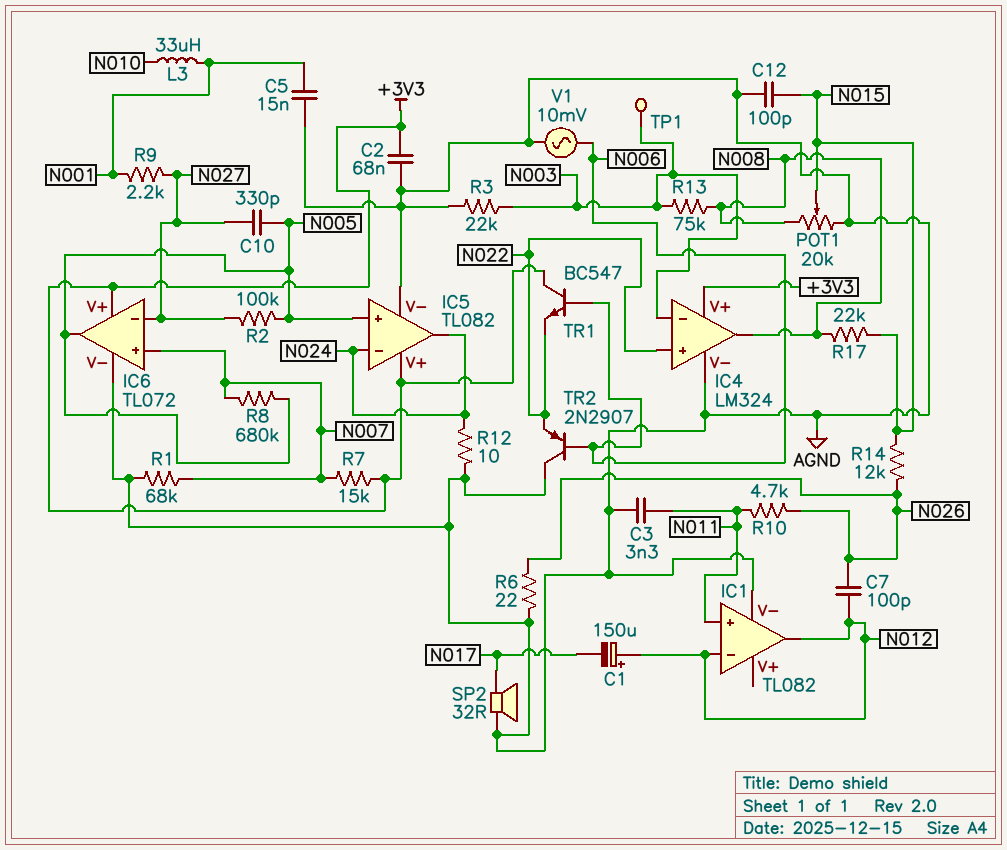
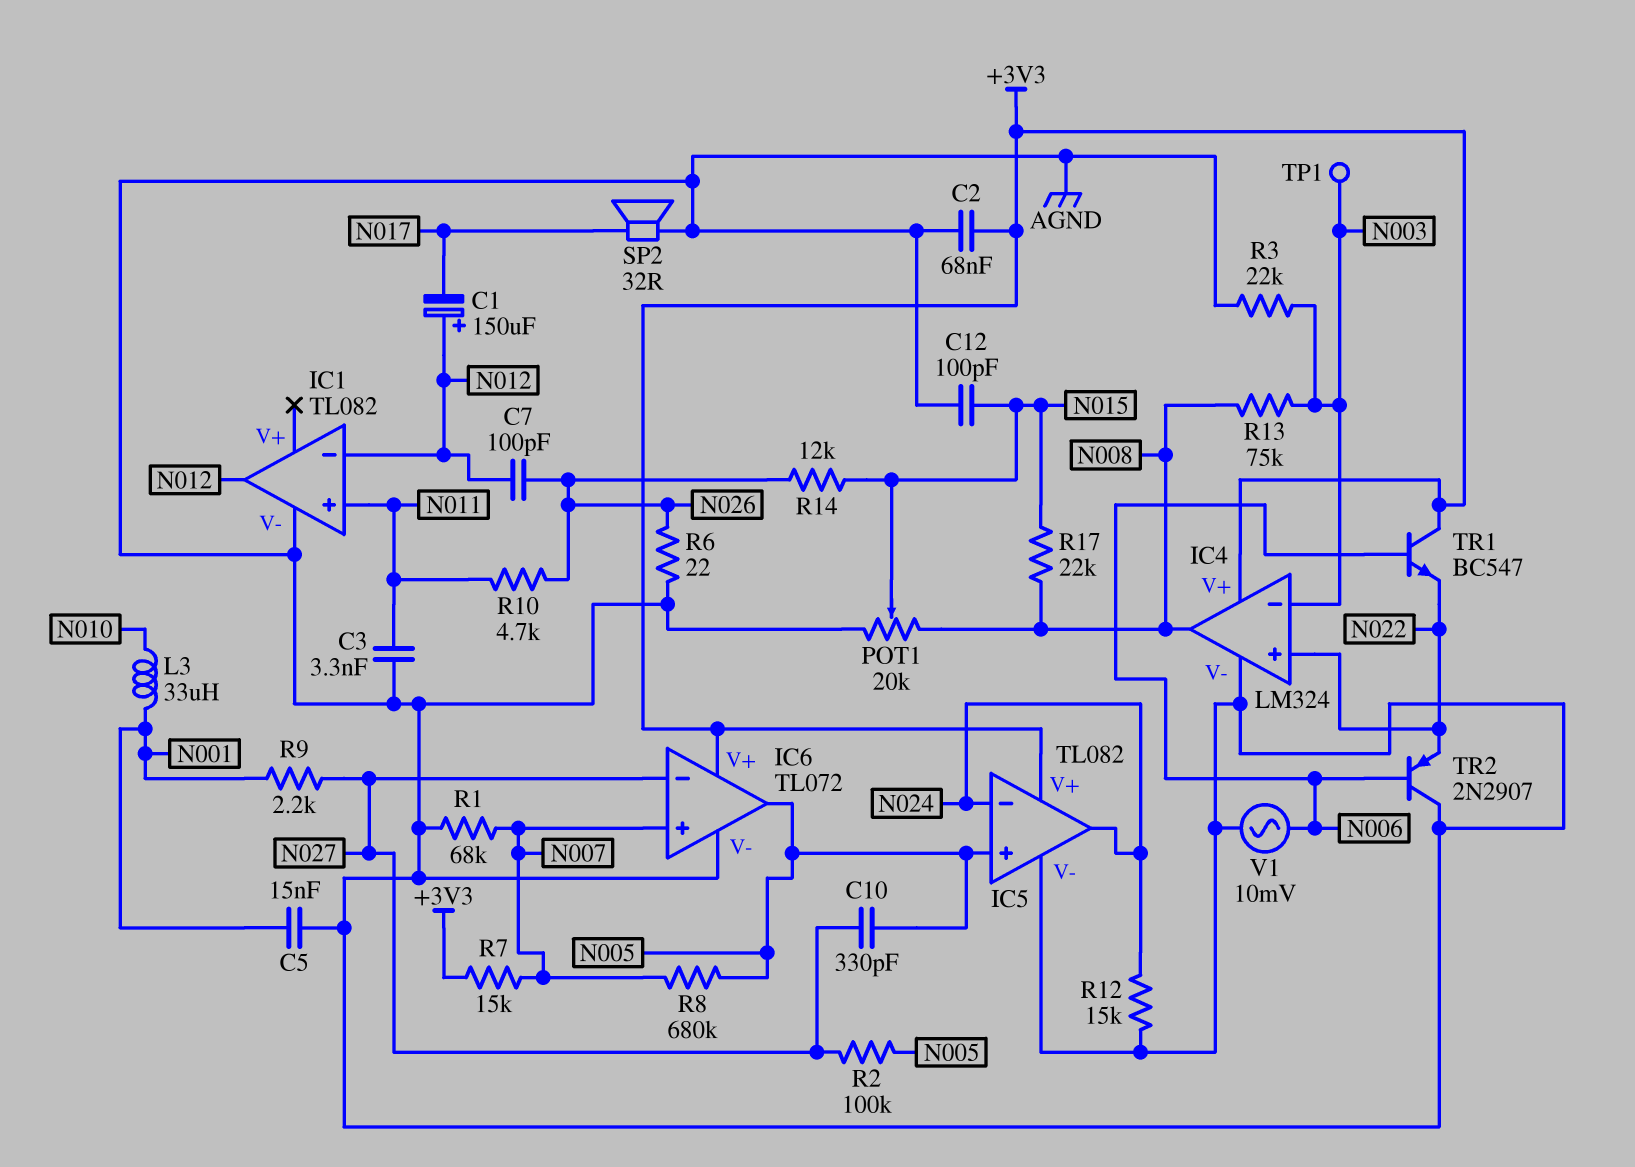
R12: 10 (AGND, N024) -> 15k (AGND, N024)

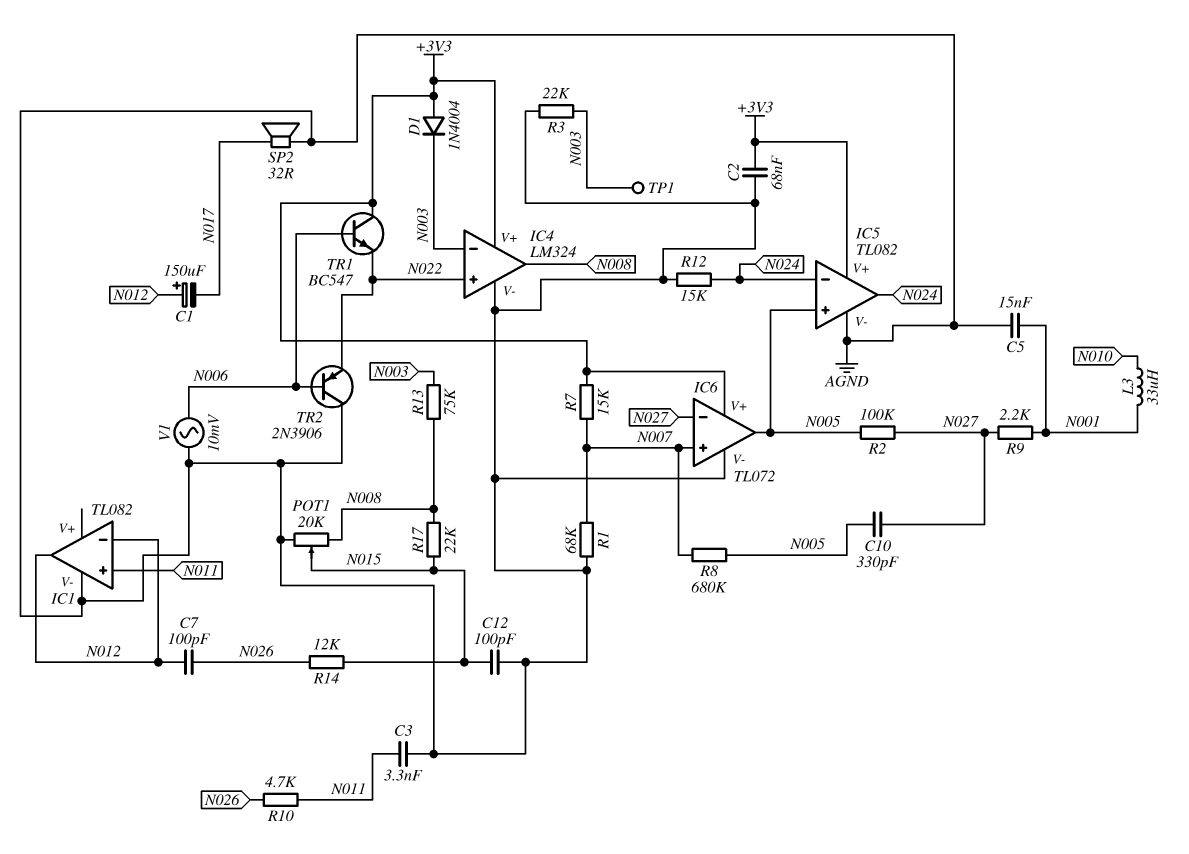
D1: none -> diode 1N4004 (A +3V3, K N003)
R6: 22 (AGND, N026) -> none
TR2: PNP 2N2907 (B N006, C AGND, E N022) -> PNP 2N3906 (B N006, C AGND, E N022)

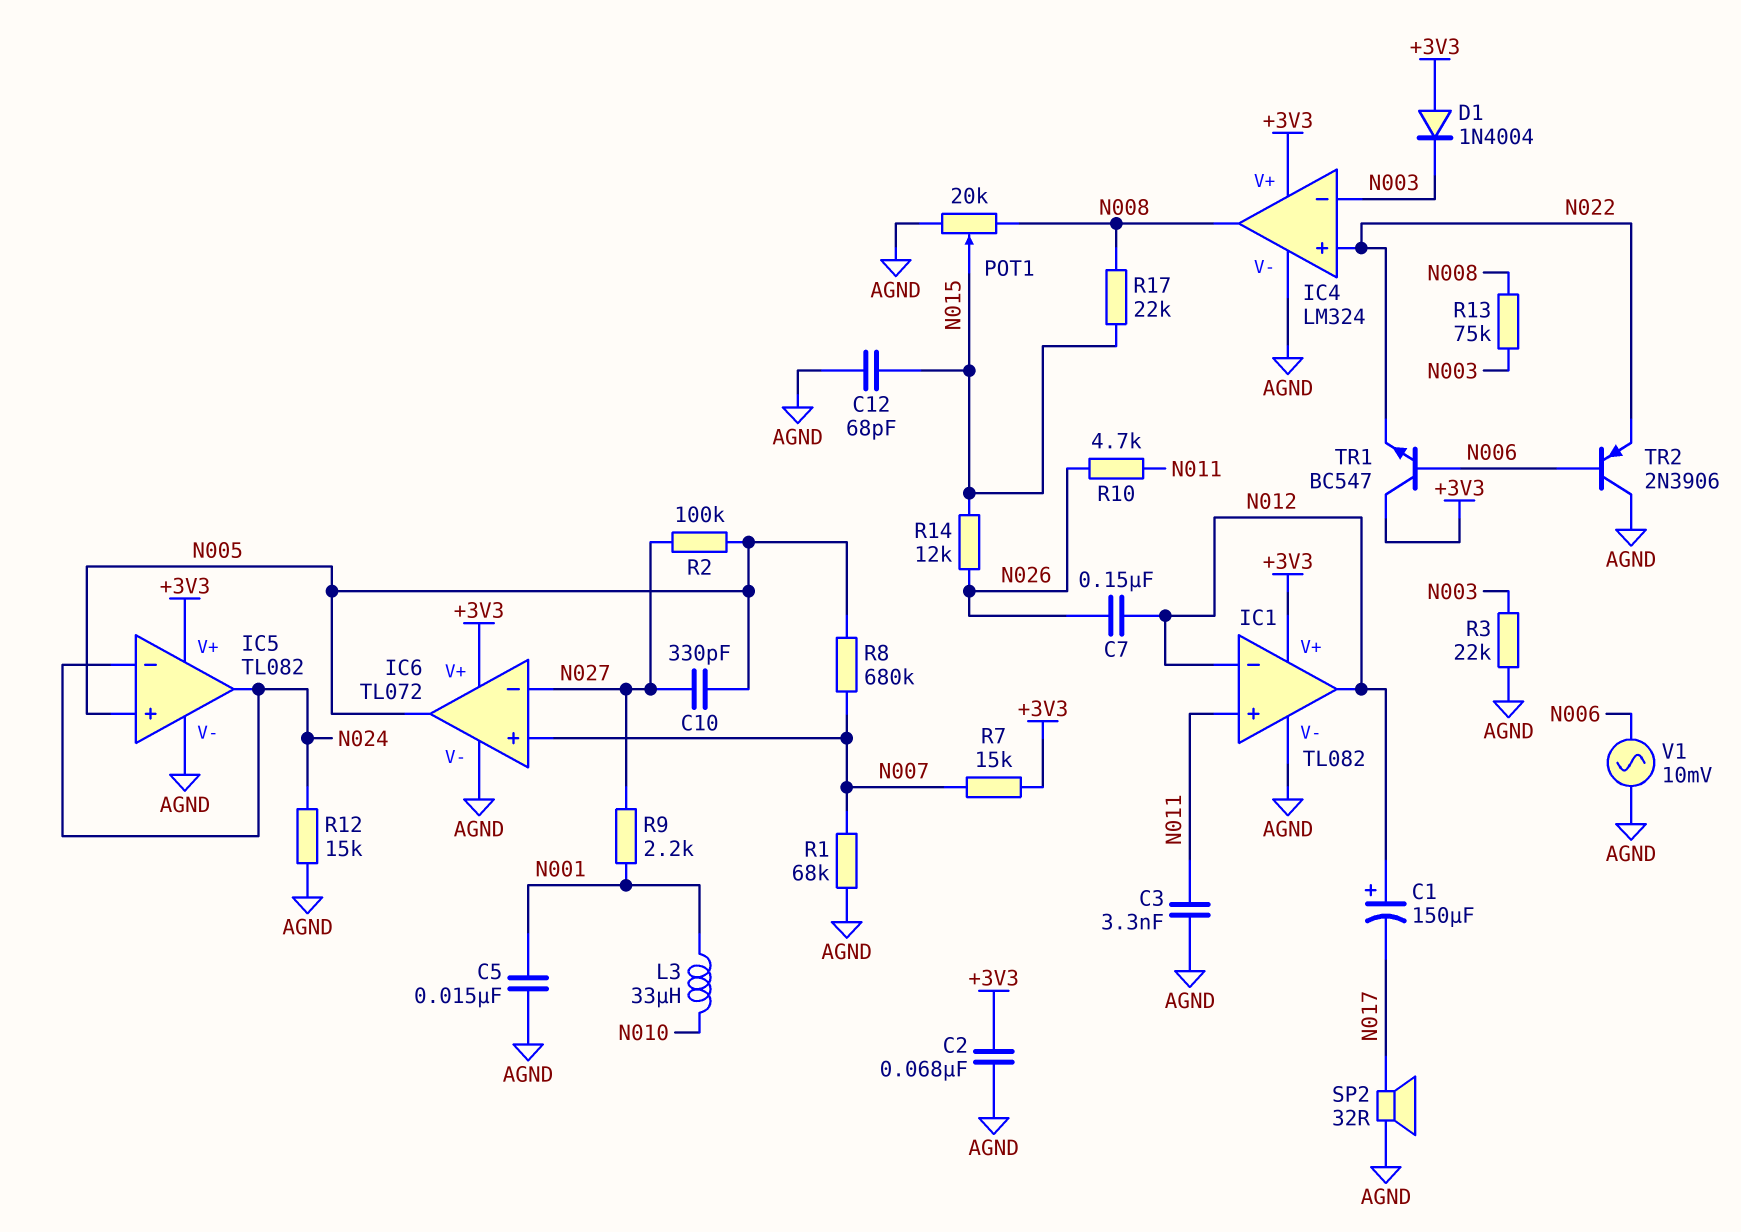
C7: 100pF (N012, N026) -> 150nF (N012, N026)
C12: 100pF (AGND, N015) -> 68pF (AGND, N015)
IC1 pin V+: none -> +3V3
TP1: test point (N003) -> none

